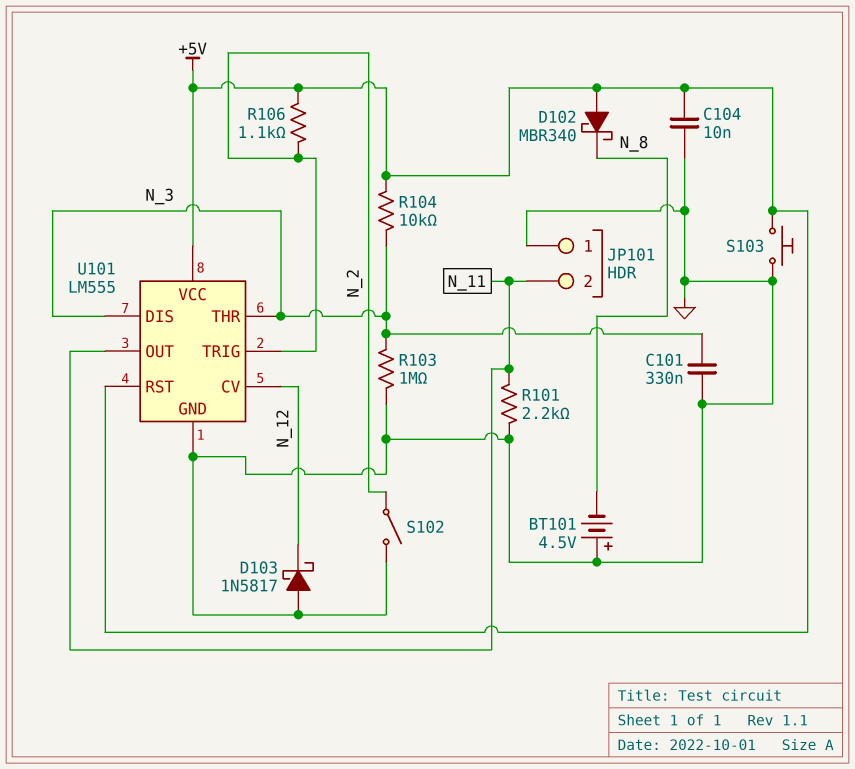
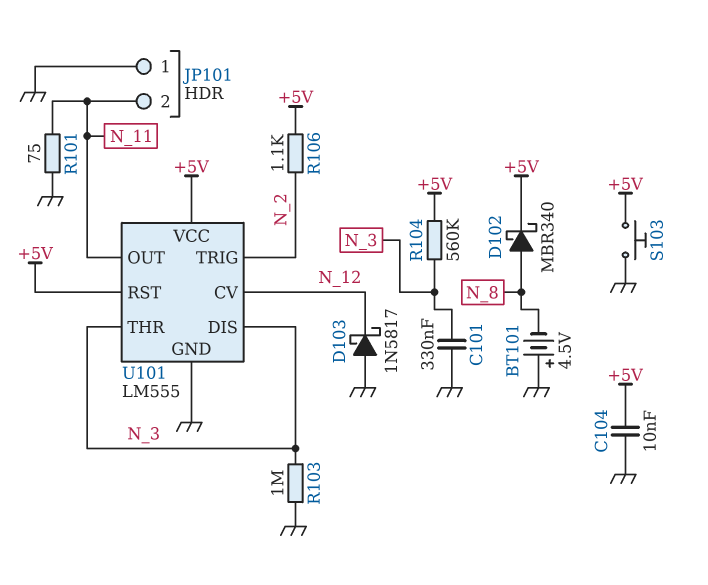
D102: schottky MBR340 (A +5V, K N_8) -> schottky MBR340 (A N_8, K +5V)
R101: 2.2k (GND, N_11) -> 75 (GND, N_11)
R104: 10k (+5V, N_3) -> 560k (+5V, N_3)
S102: switch (GND, N_2) -> none

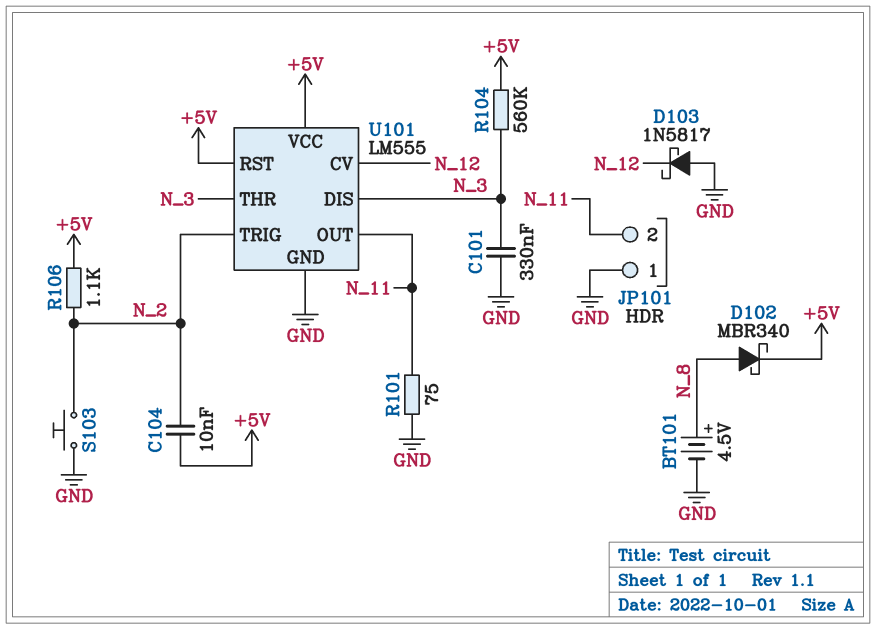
BT101: 4.5V (plus GND, minus N_8) -> 4.5V (plus N_8, minus GND)
C104: 10nF (+5V, GND) -> 10nF (+5V, N_2)
R103: 1M (GND, N_3) -> none
S103: button (+5V, GND) -> button (GND, N_2)

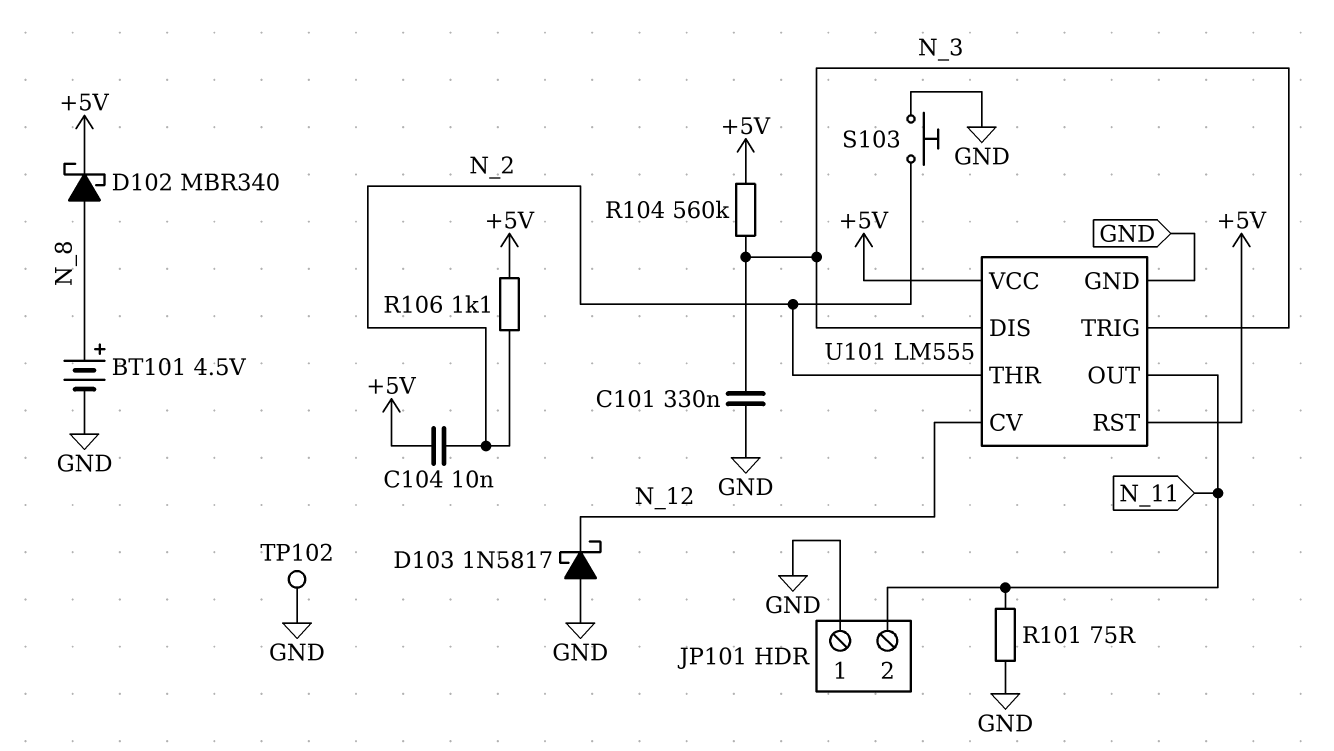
TP102: none -> test point (GND)
U101 pin THR: N_3 -> N_2
U101 pin TRIG: N_2 -> N_3

